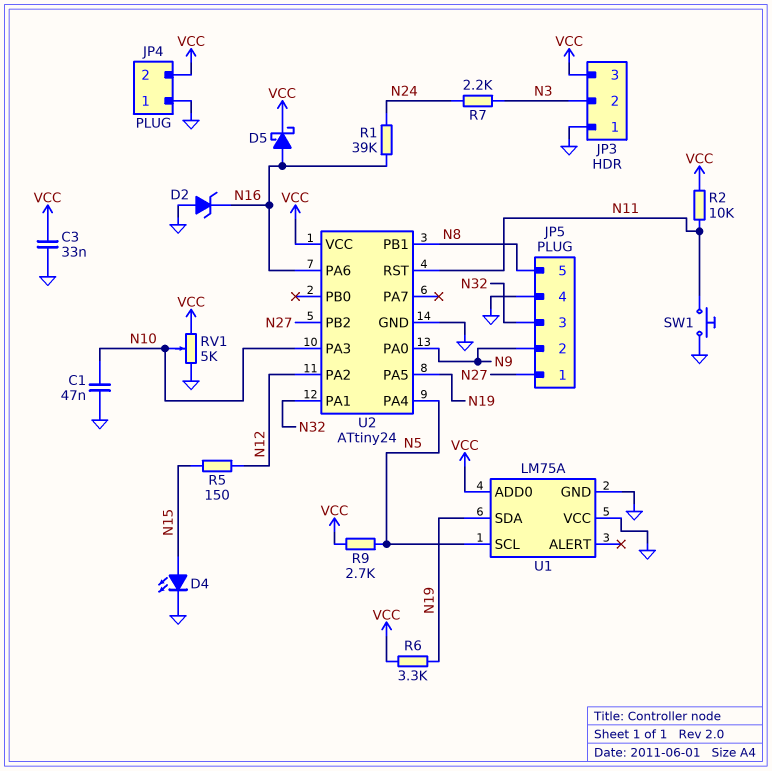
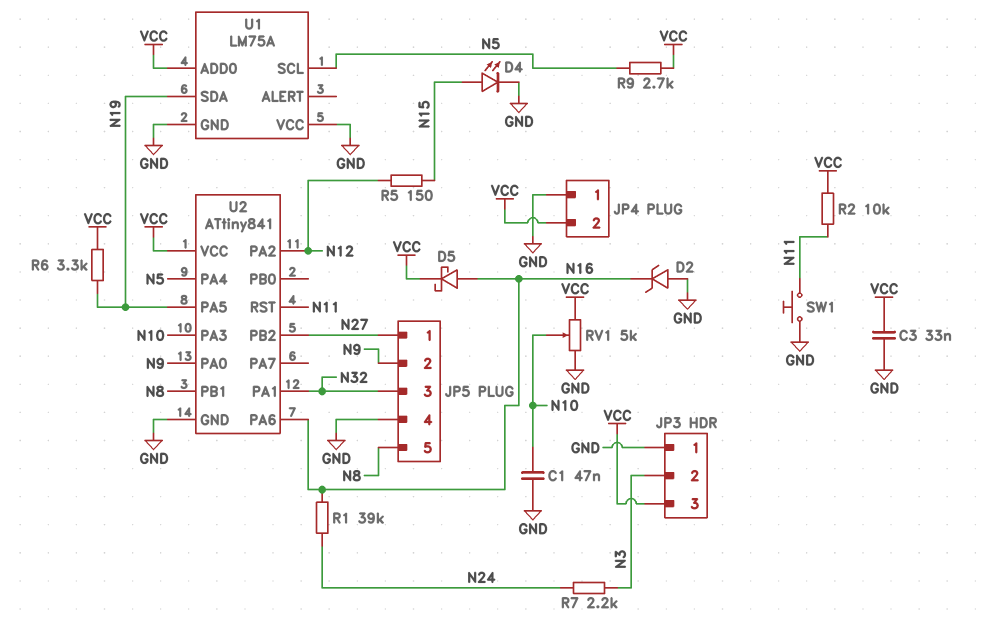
U2: ATtiny24 -> ATtiny841

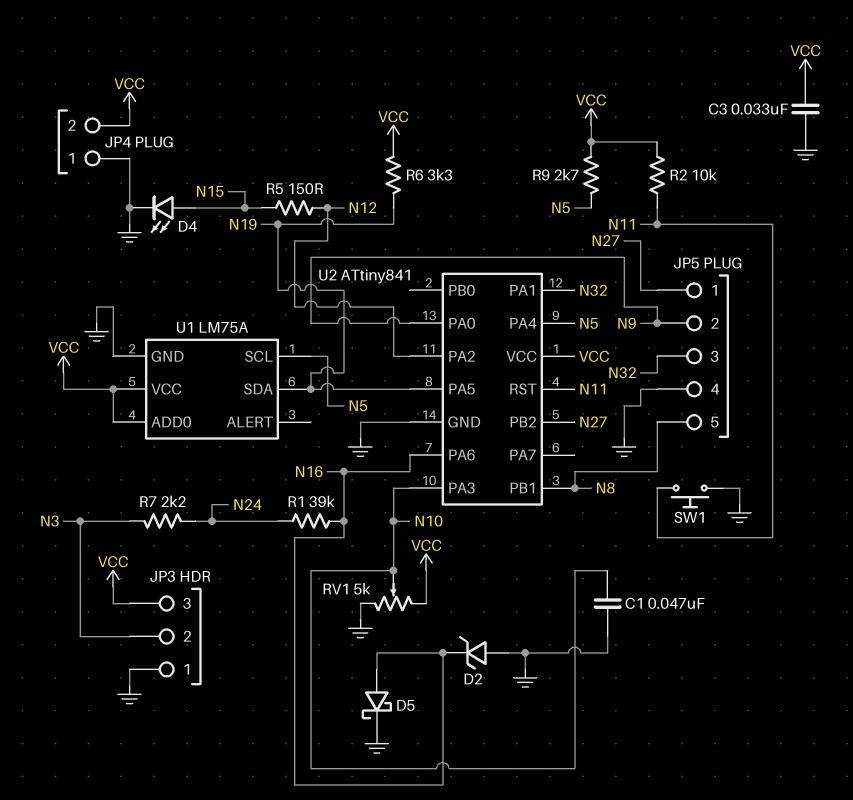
D5: schottky (A N16, K VCC) -> schottky (A N16, K GND)
U1 pin VCC: GND -> VCC

